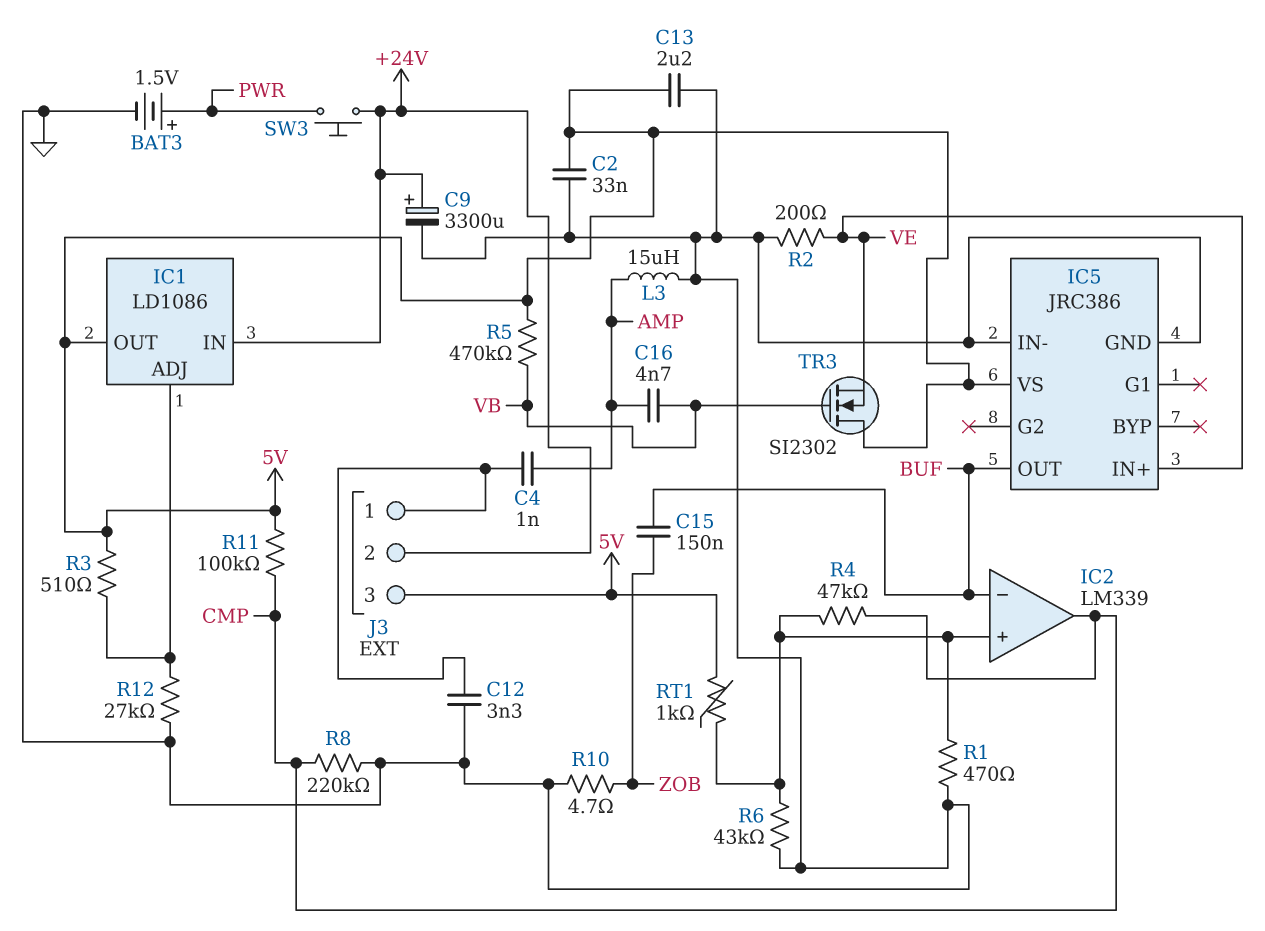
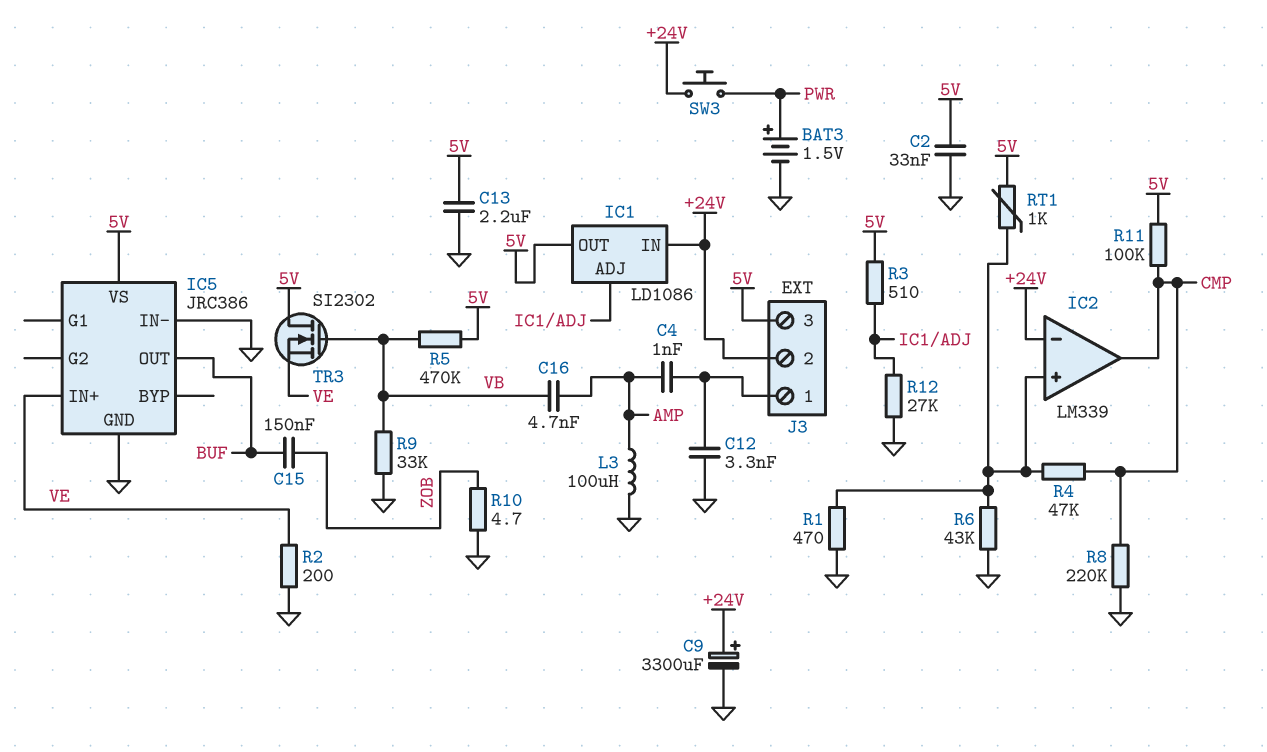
IC2 pin in-: BUF -> +24V
L3: 15uH (AMP, GND) -> 100uH (AMP, GND)
R9: none -> 33k (GND, VB)

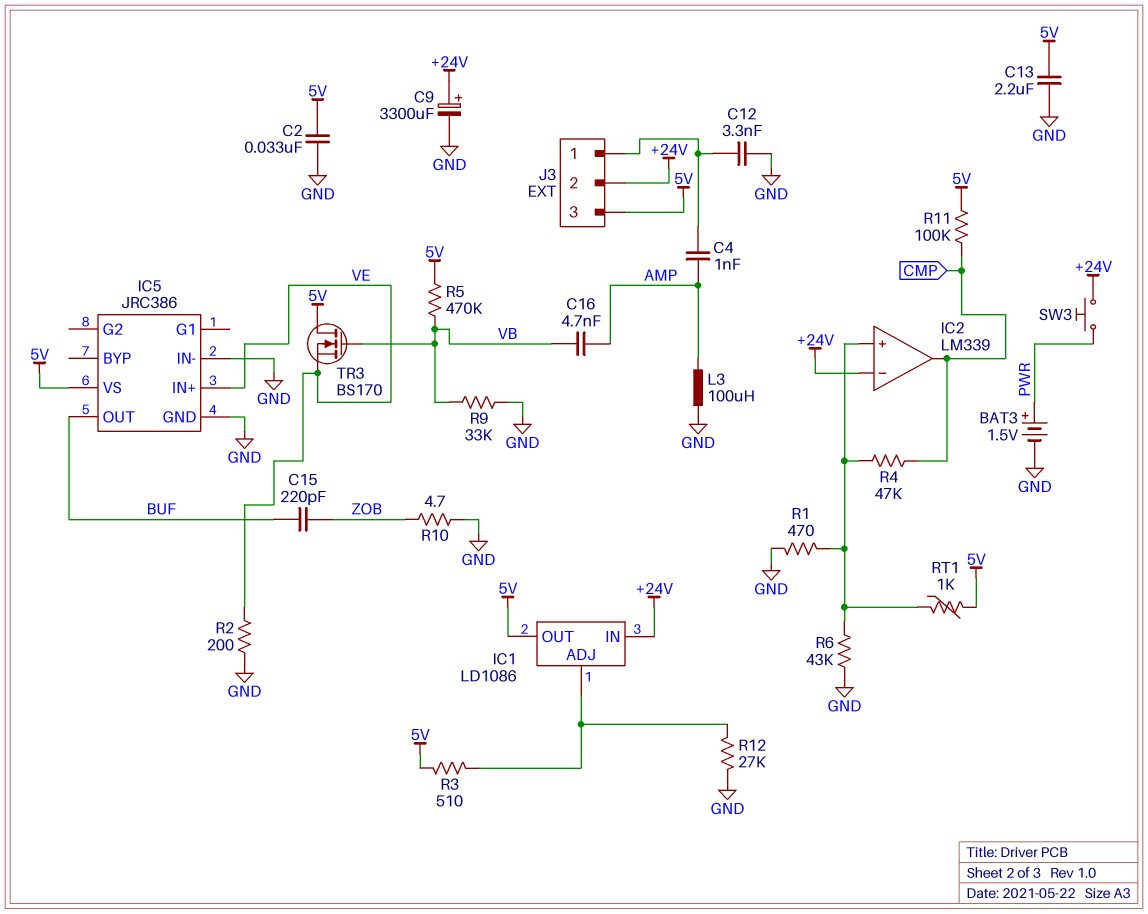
C15: 150nF (BUF, ZOB) -> 220pF (BUF, ZOB)
R8: 220k (CMP, GND) -> none
TR3: NMOS SI2302 (G VB, D 5V, S VE) -> NMOS BS170 (G VB, D 5V, S VE)

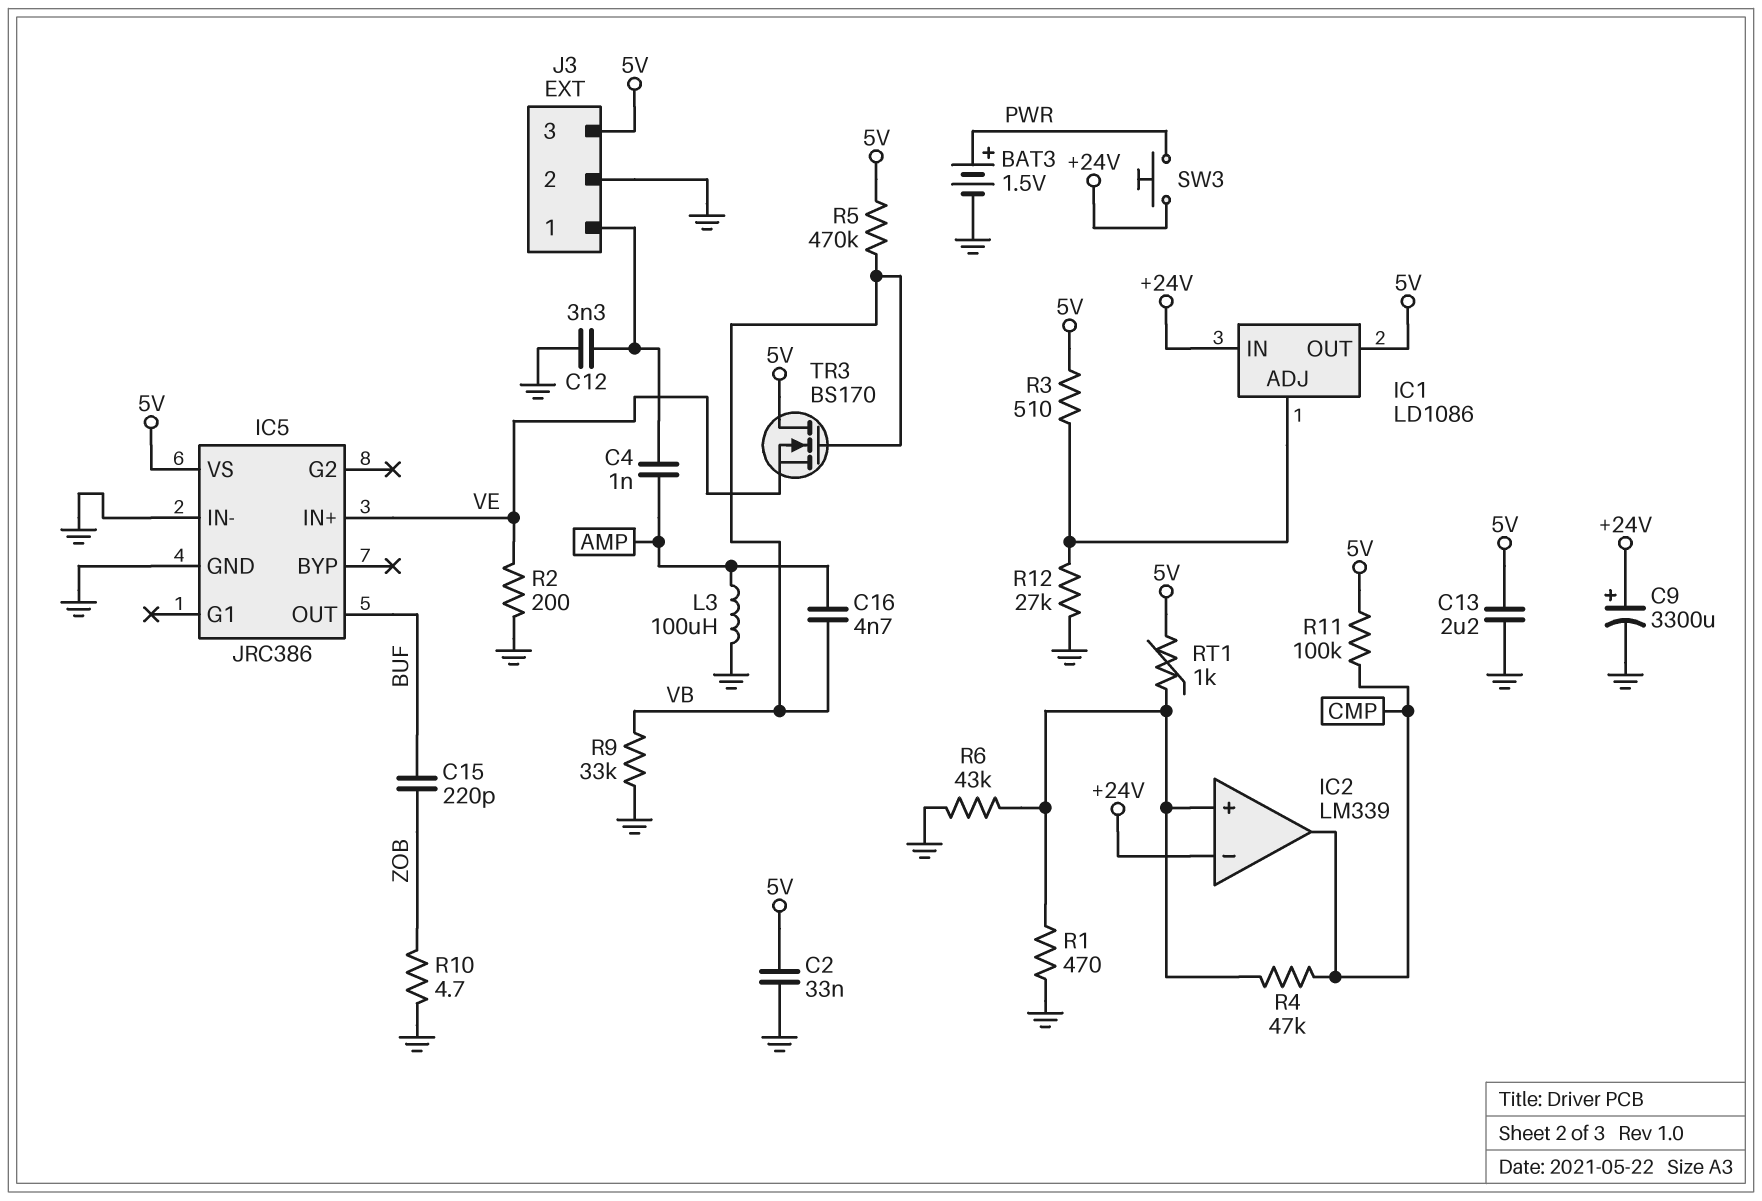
J3 pin 2: +24V -> GND

